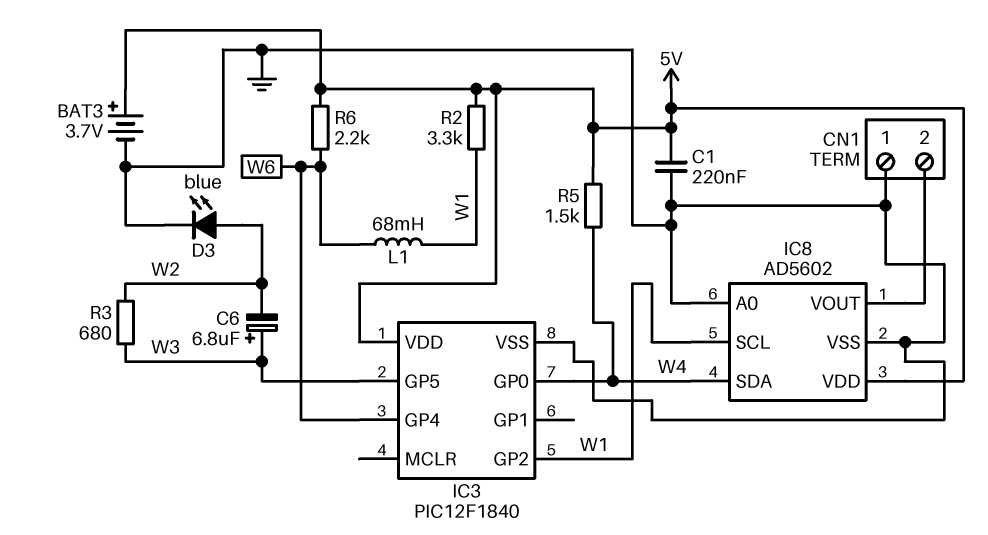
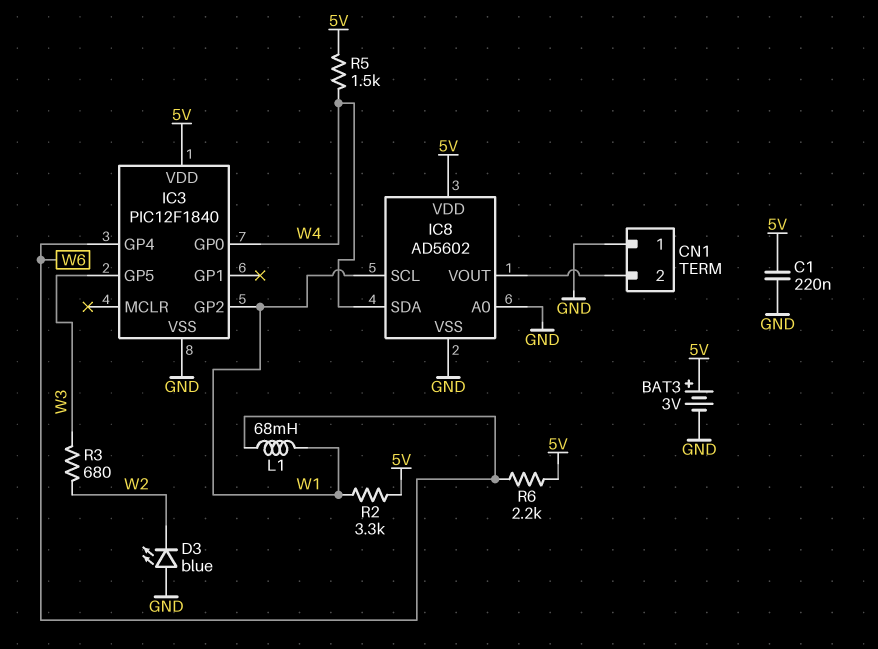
BAT3: 3.7V (plus 5V, minus GND) -> 3V (plus 5V, minus GND)
C6: 6.8uF (plus W3, minus W2) -> none
D3: LED blue (A W2, K GND) -> LED blue (A GND, K W2)

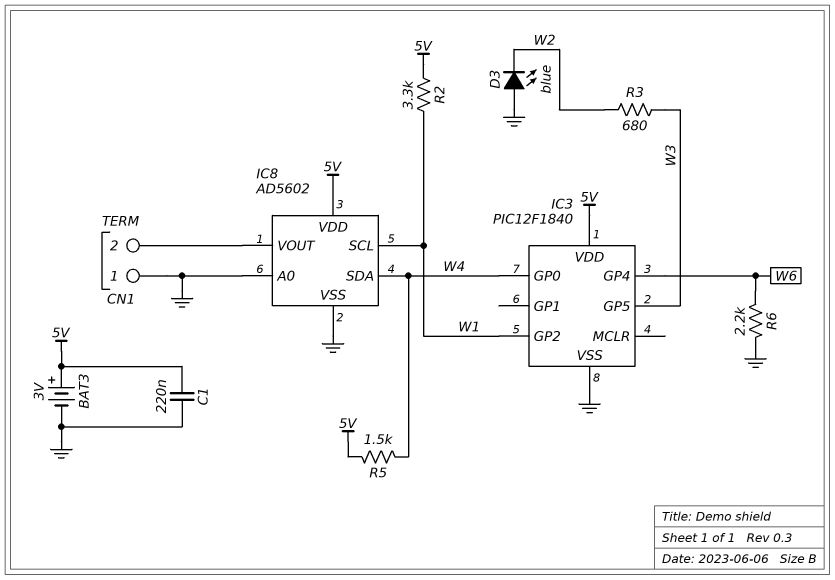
L1: 68mH (W1, W6) -> none
R6: 2.2k (5V, W6) -> 2.2k (GND, W6)

